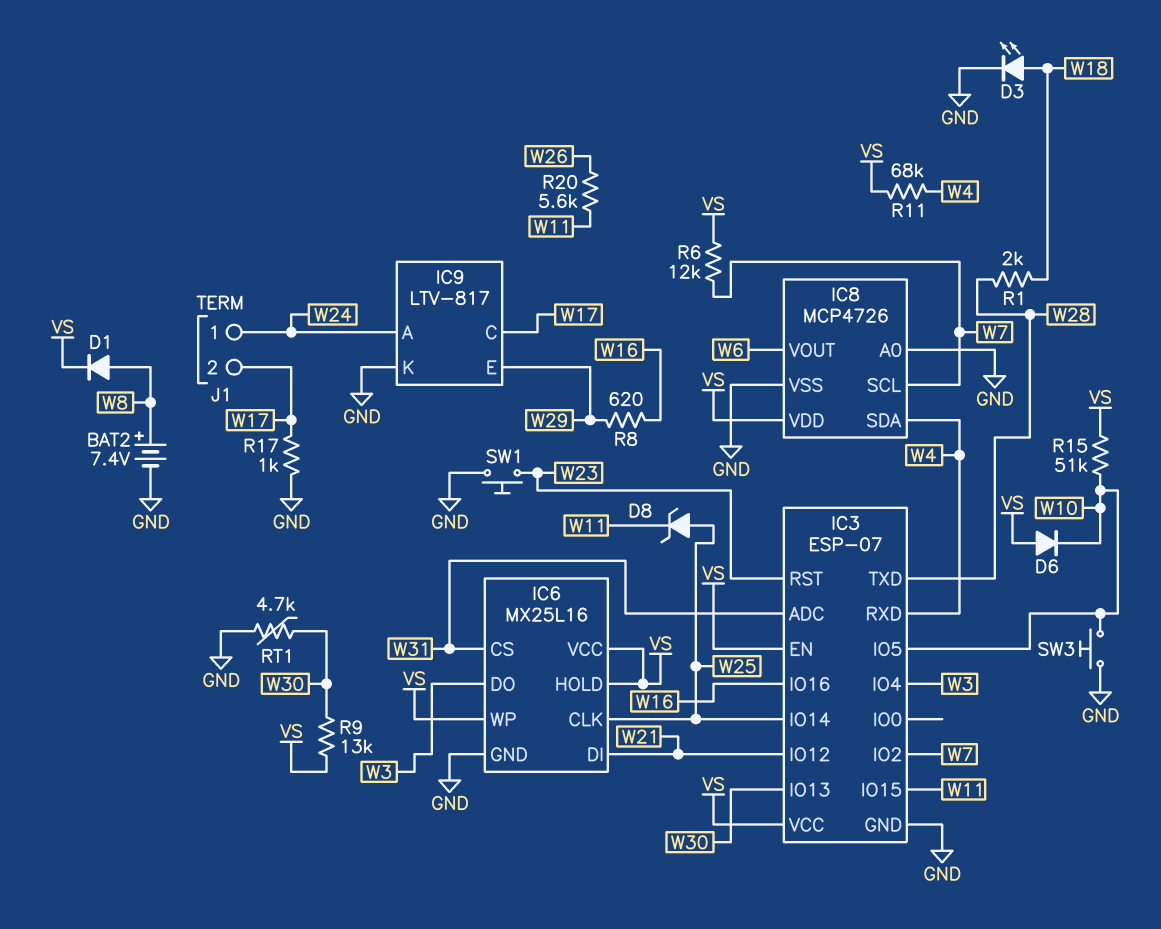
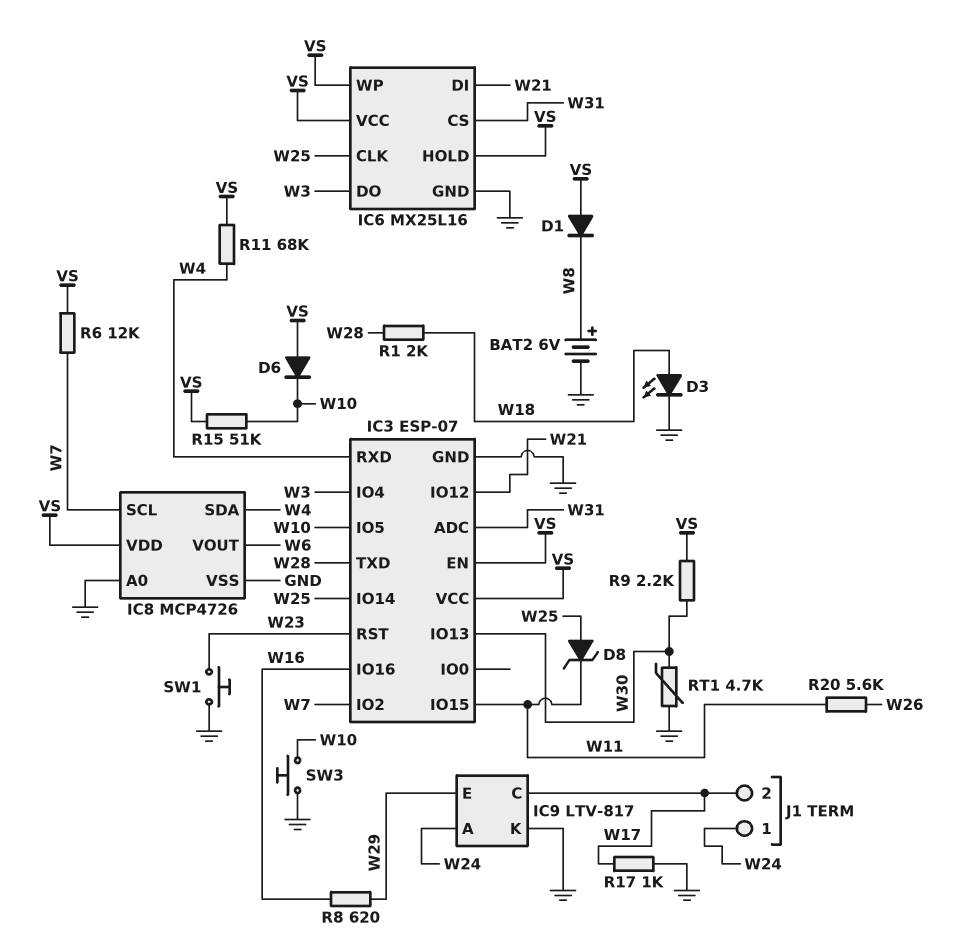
BAT2: 7.4V (plus W8, minus GND) -> 6V (plus W8, minus GND)
D1: diode (A W8, K VS) -> diode (A VS, K W8)
R9: 13k (VS, W30) -> 2.2k (VS, W30)

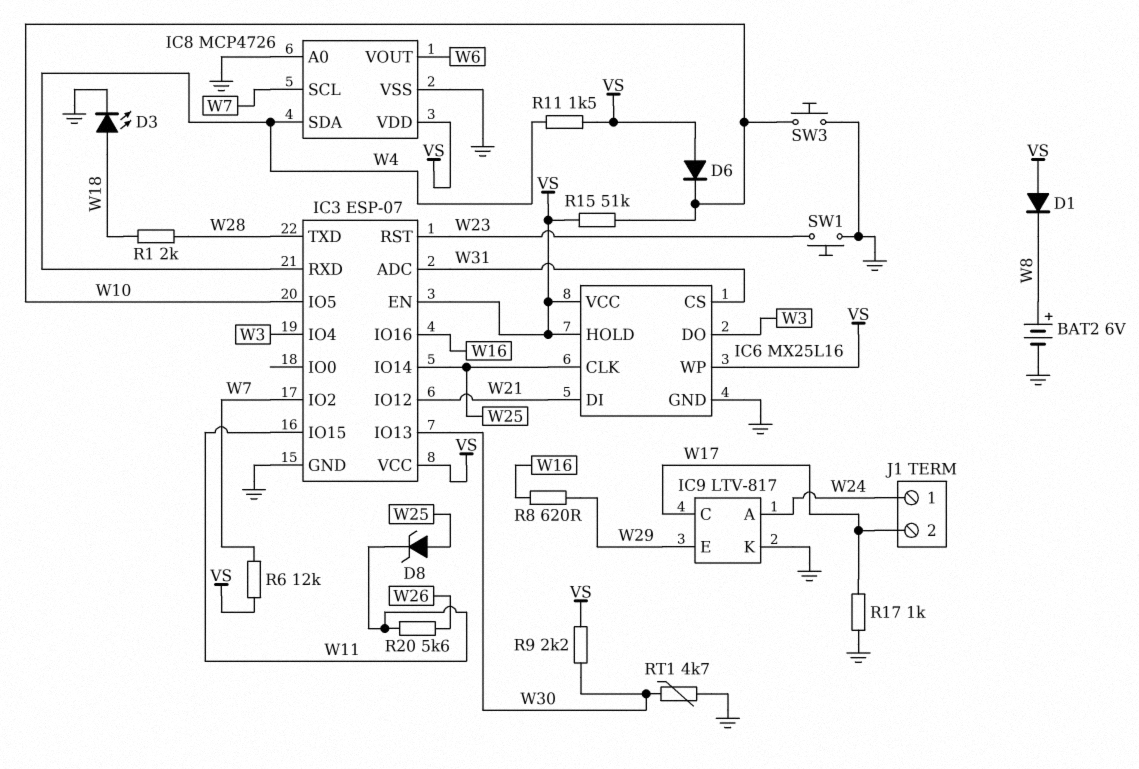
R11: 68k (VS, W4) -> 1.5k (VS, W4)

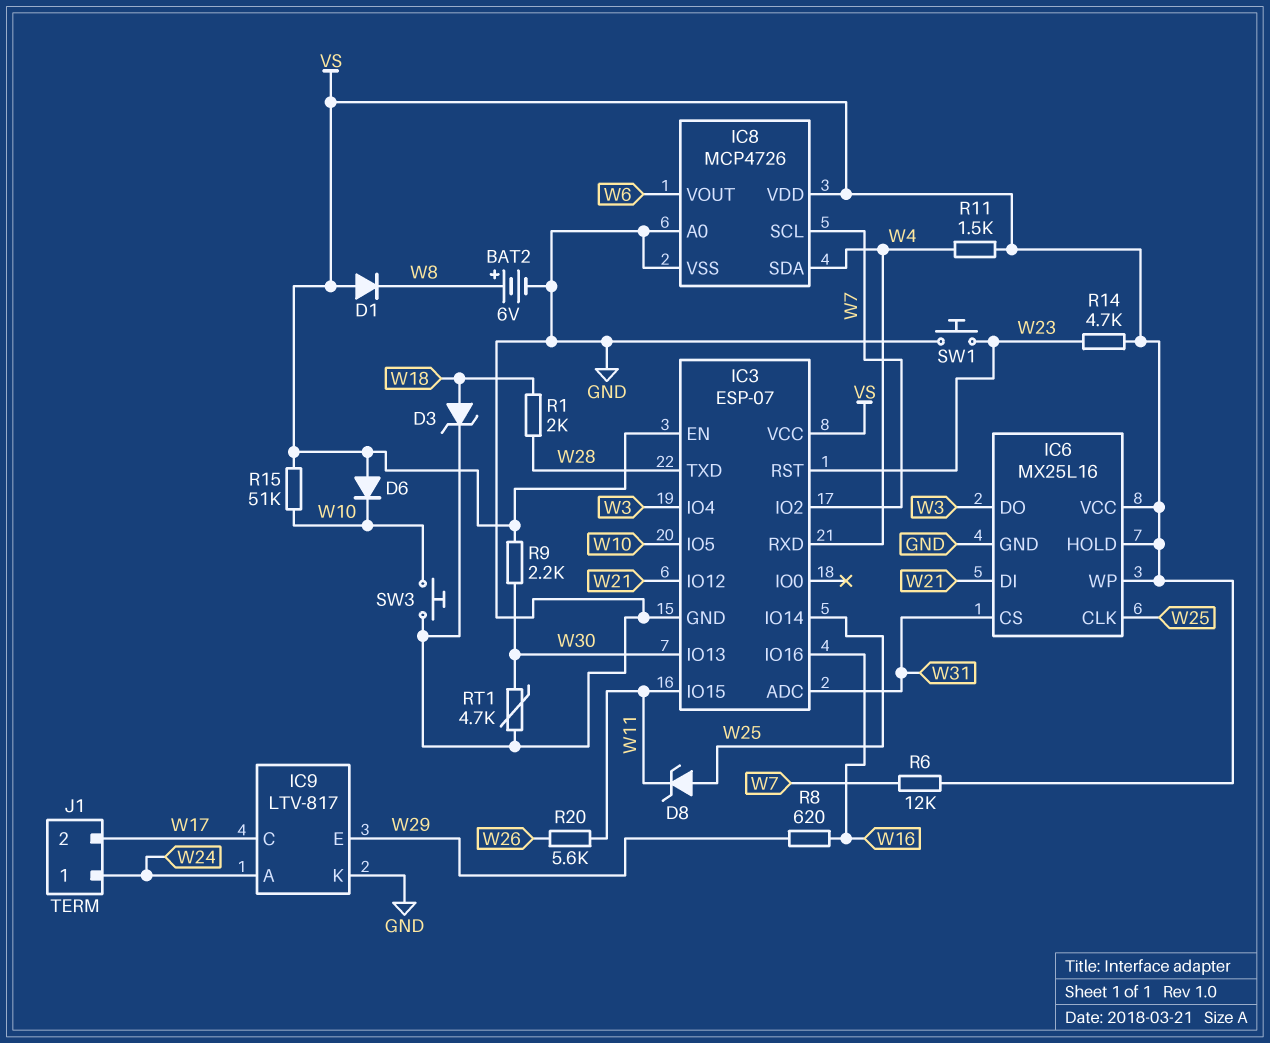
D3: LED (A W18, K GND) -> zener (A W18, K GND)
R14: none -> 4.7k (VS, W23)
R17: 1k (GND, W17) -> none

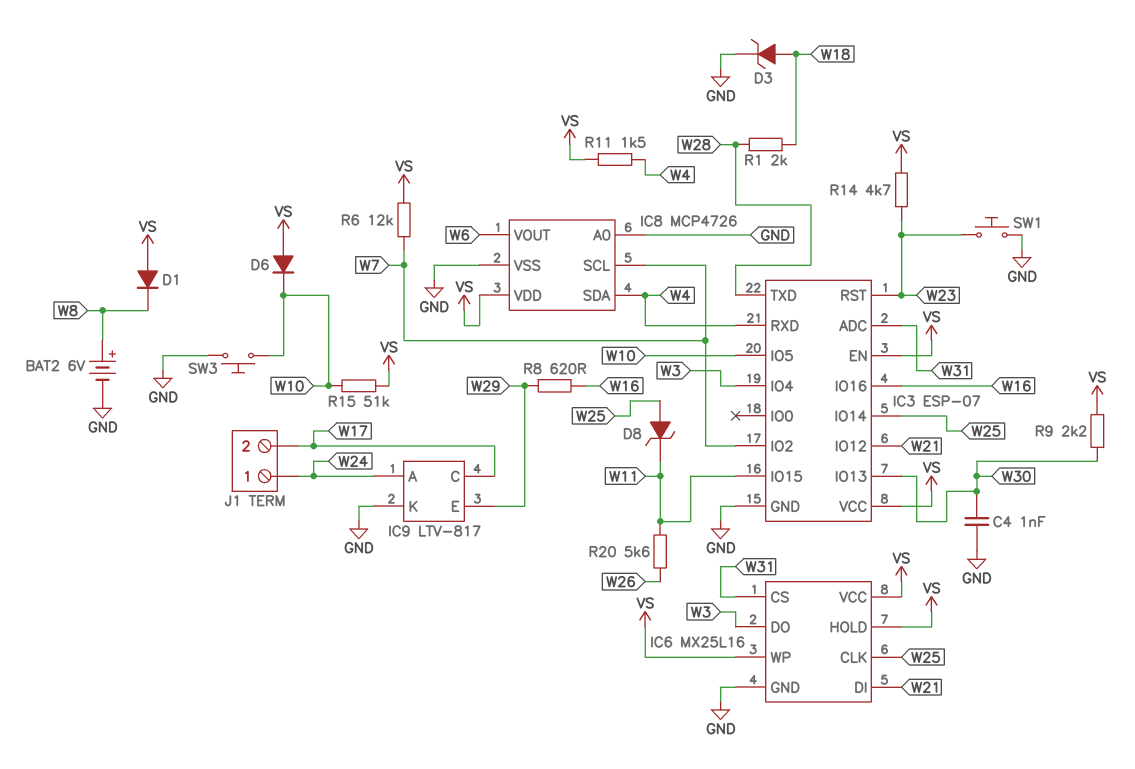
C4: none -> 1nF (GND, W30)
RT1: 4.7k (GND, W30) -> none

